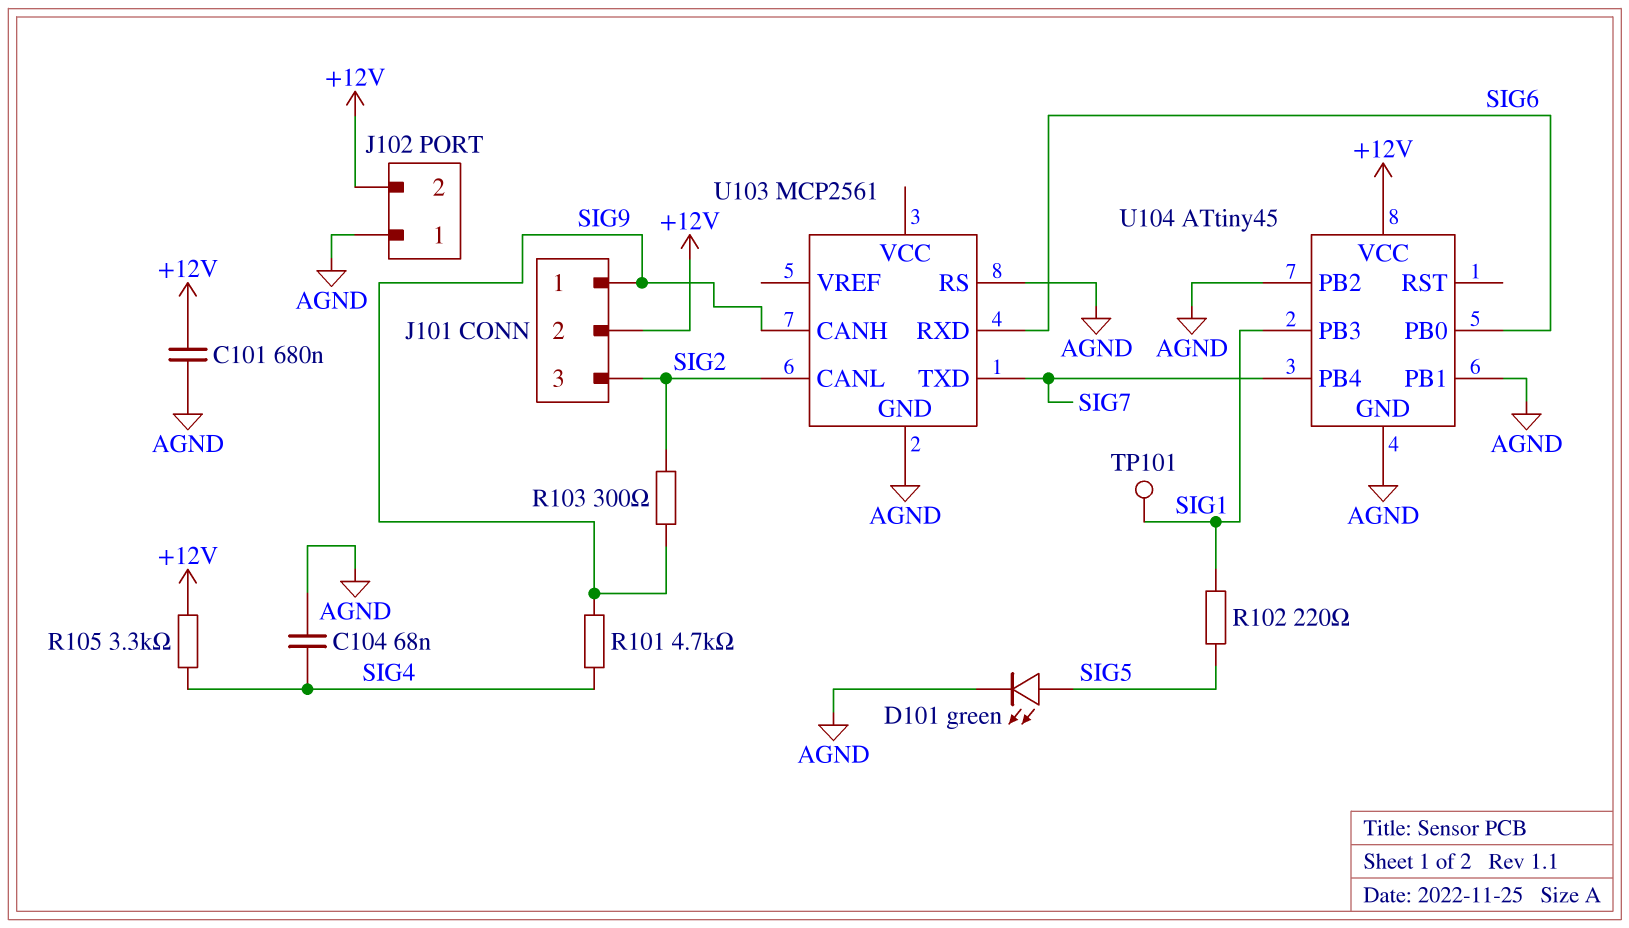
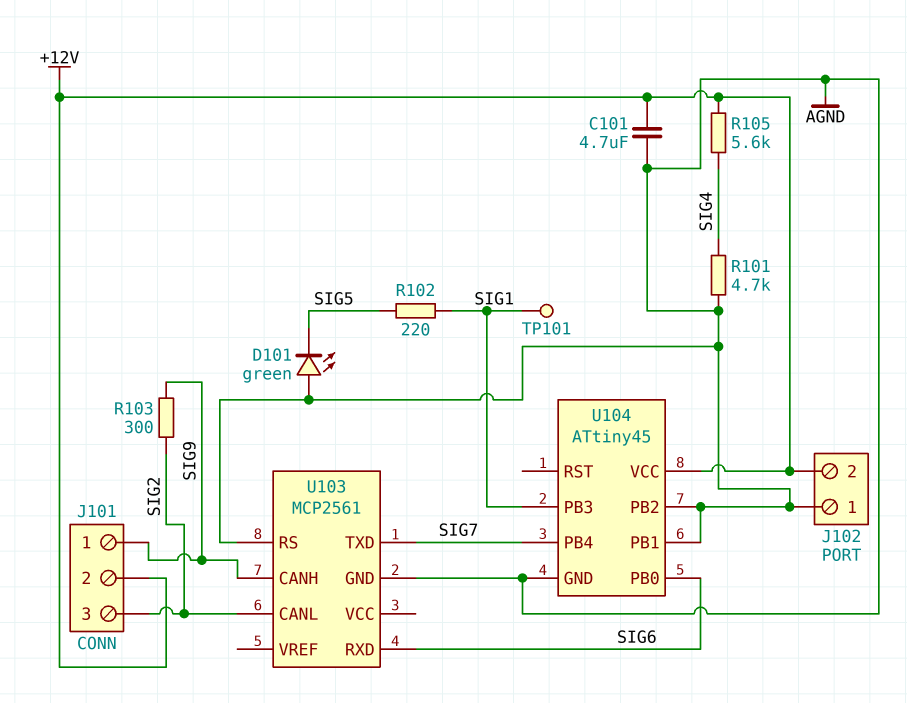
C101: 680nF (+12V, AGND) -> 4.7uF (+12V, AGND)
C104: 68nF (AGND, SIG4) -> none
D101: LED green (A SIG5, K AGND) -> LED green (A AGND, K SIG5)
R101: 4.7k (SIG4, SIG9) -> 4.7k (AGND, SIG4)
R105: 3.3k (+12V, SIG4) -> 5.6k (+12V, SIG4)

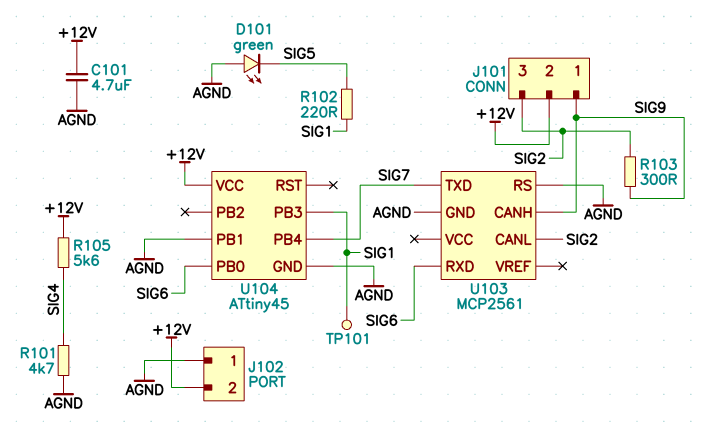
U104 pin PB2: AGND -> none

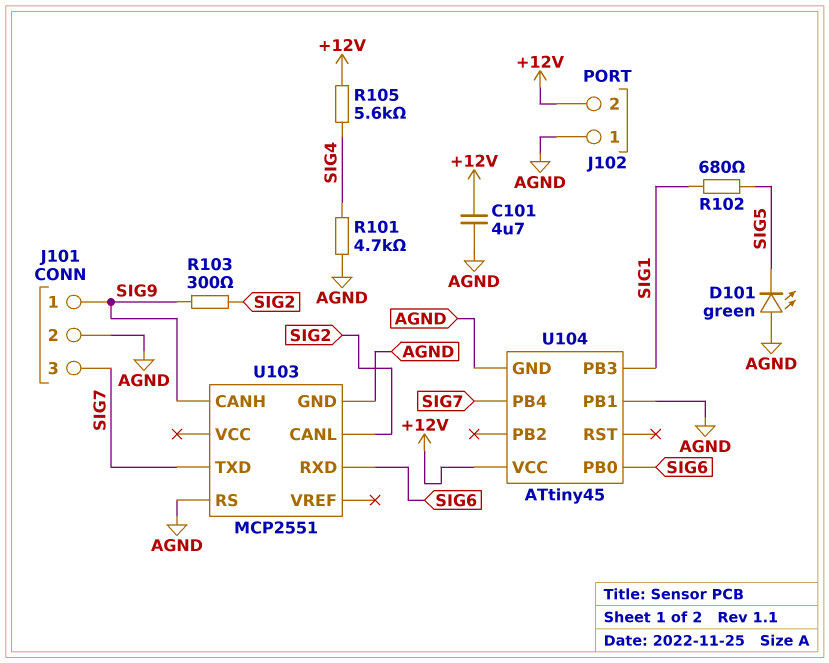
J101 pin 2: +12V -> AGND
J101 pin 3: SIG2 -> SIG7
R102: 220 (SIG1, SIG5) -> 680 (SIG1, SIG5)
TP101: test point (SIG1) -> none
U103: MCP2561 -> MCP2551

